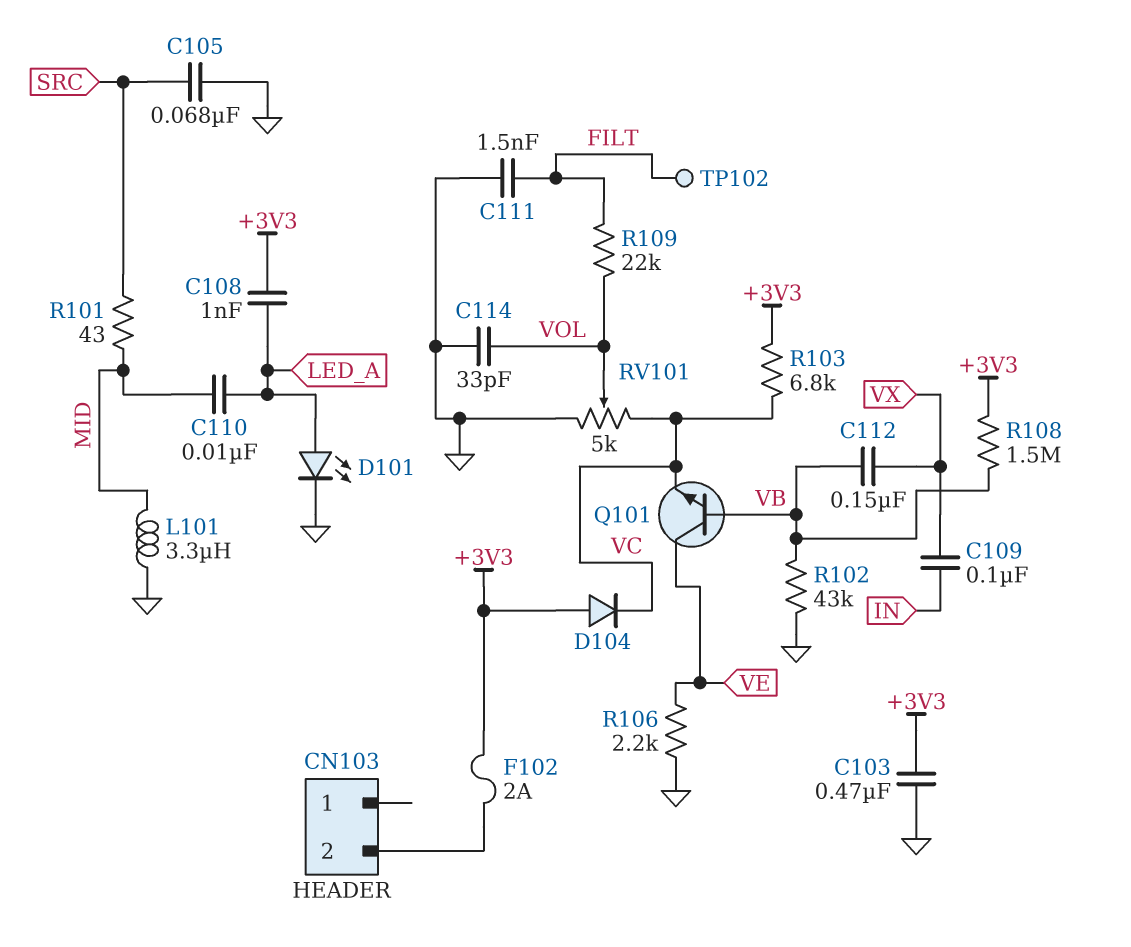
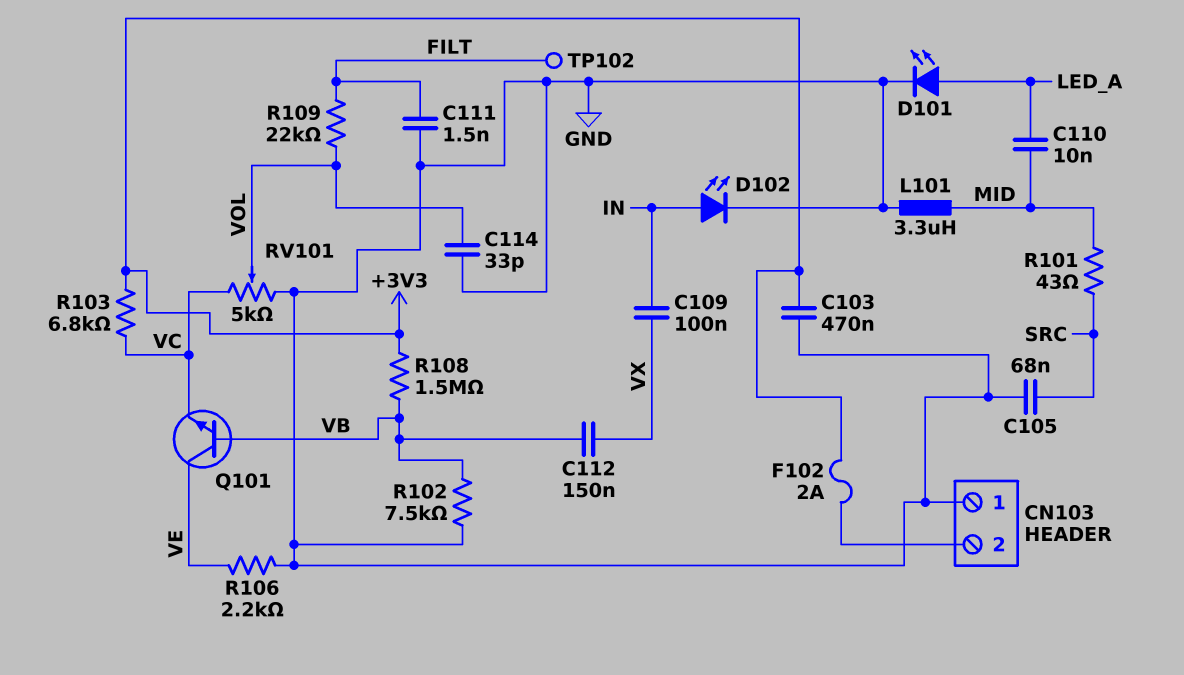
C108: 1nF (+3V3, LED_A) -> none
CN103 pin 1: none -> GND
D102: none -> LED (A IN, K GND)
D104: diode (A +3V3, K VC) -> none
R102: 43k (GND, VB) -> 7.5k (GND, VB)

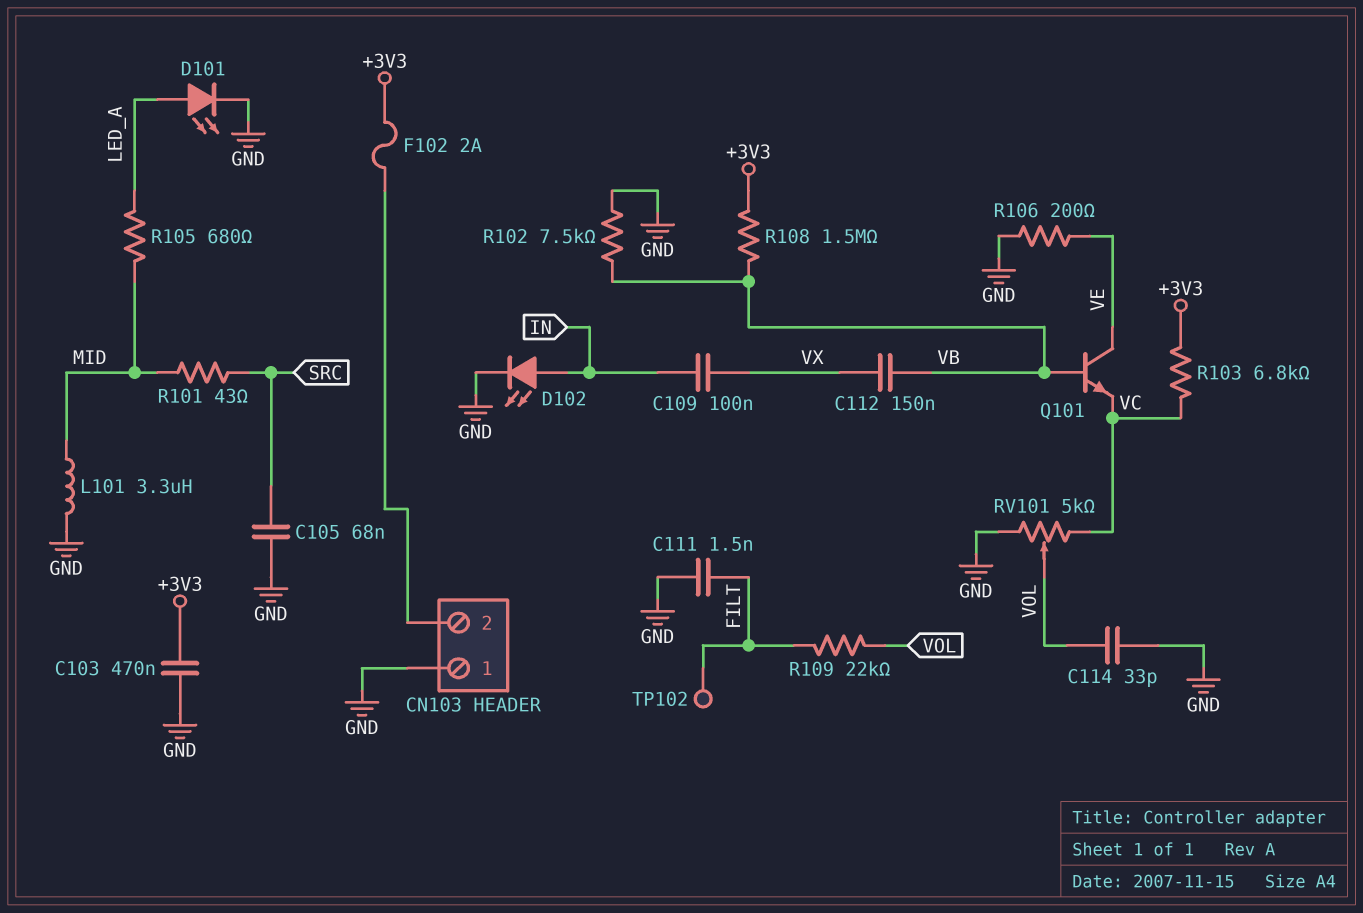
C110: 10nF (LED_A, MID) -> none
R105: none -> 680 (LED_A, MID)
R106: 2.2k (GND, VE) -> 200 (GND, VE)

